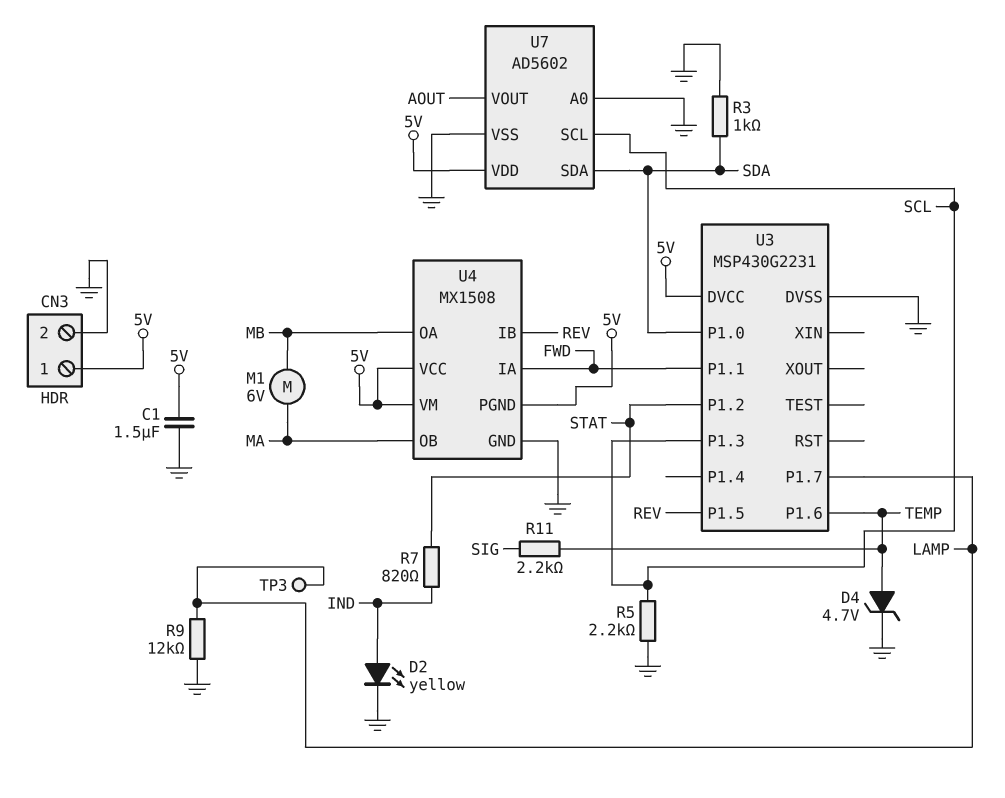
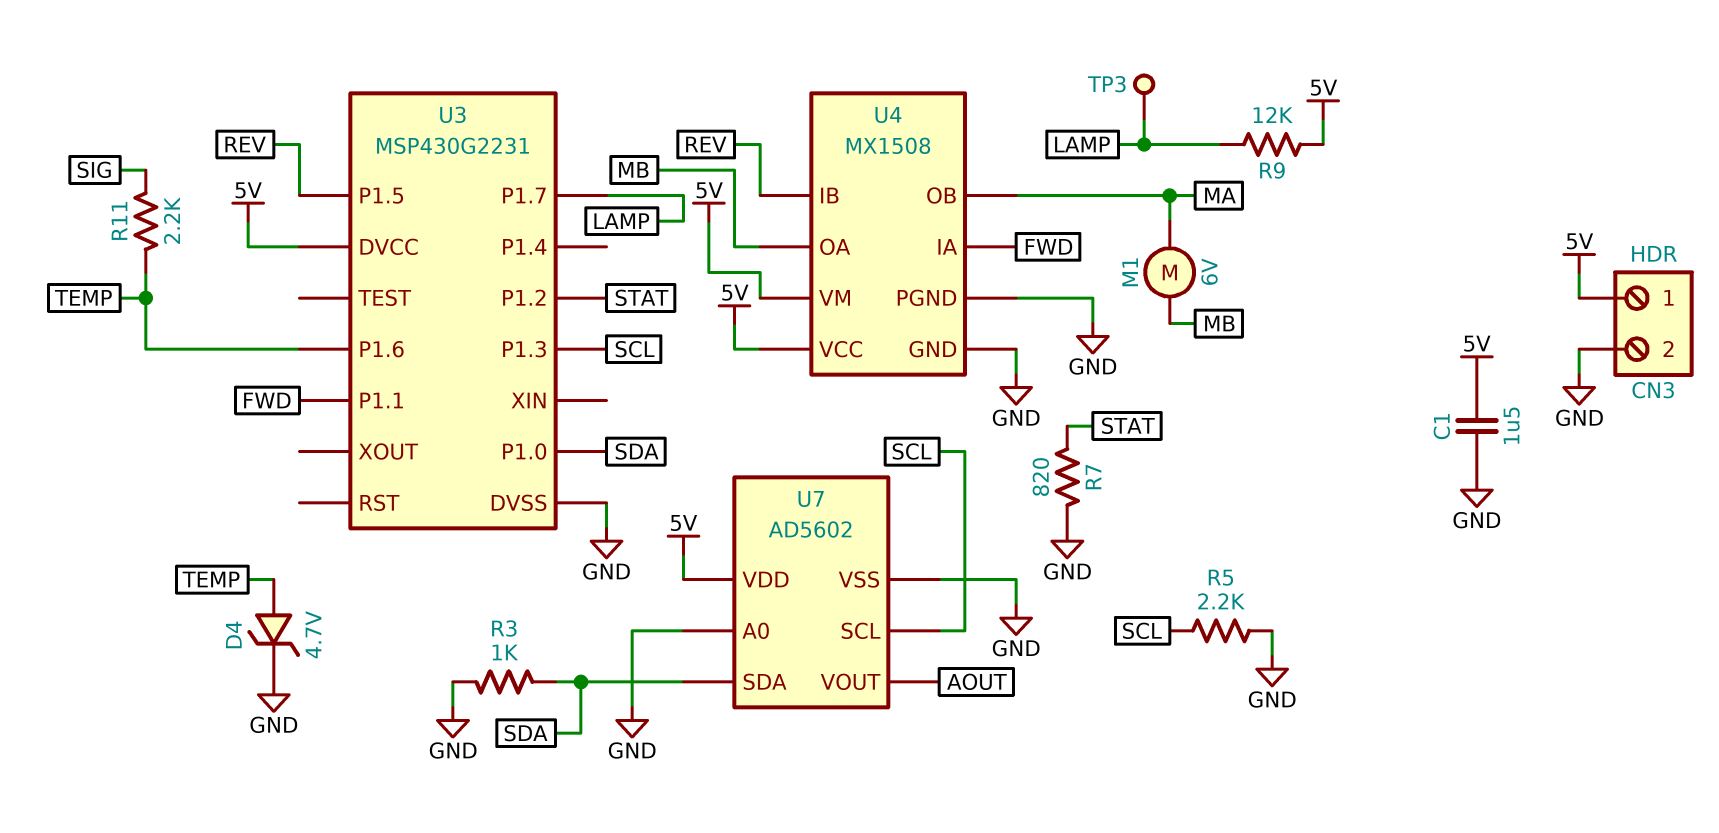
D2: LED yellow (A IND, K GND) -> none
R7: 820 (IND, STAT) -> 820 (GND, STAT)
R9: 12k (GND, LAMP) -> 12k (5V, LAMP)
U4 pin PGND: 5V -> GND

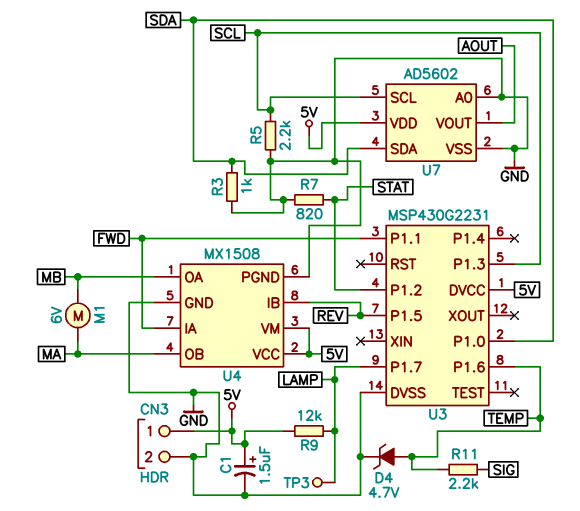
C1: 1.5uF (5V, GND) -> 1.5uF (plus 5V, minus GND)

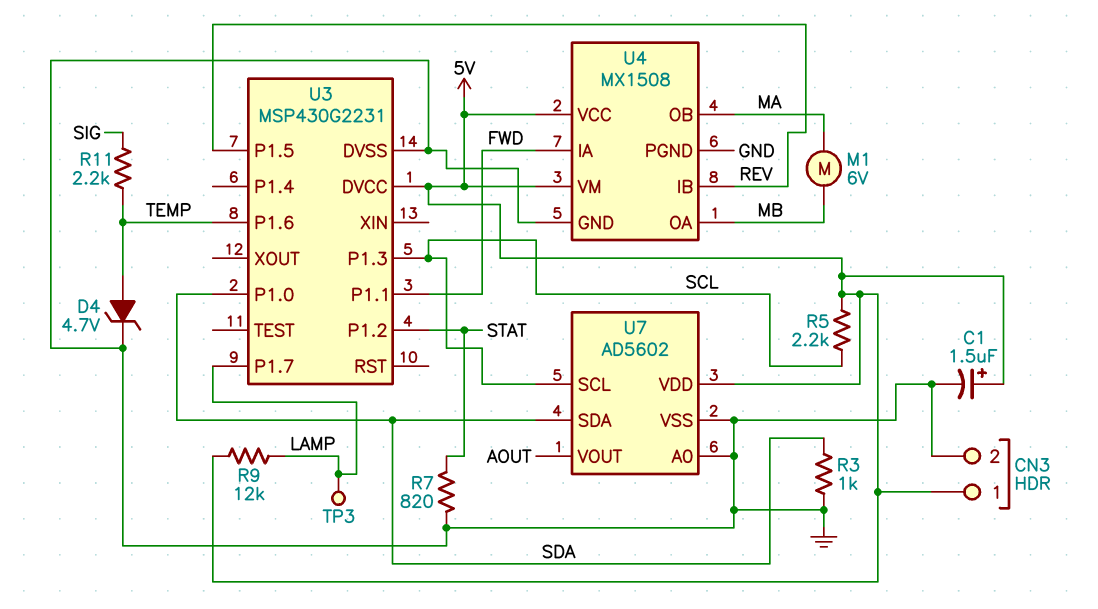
R5: 2.2k (GND, SCL) -> 2.2k (5V, SCL)

